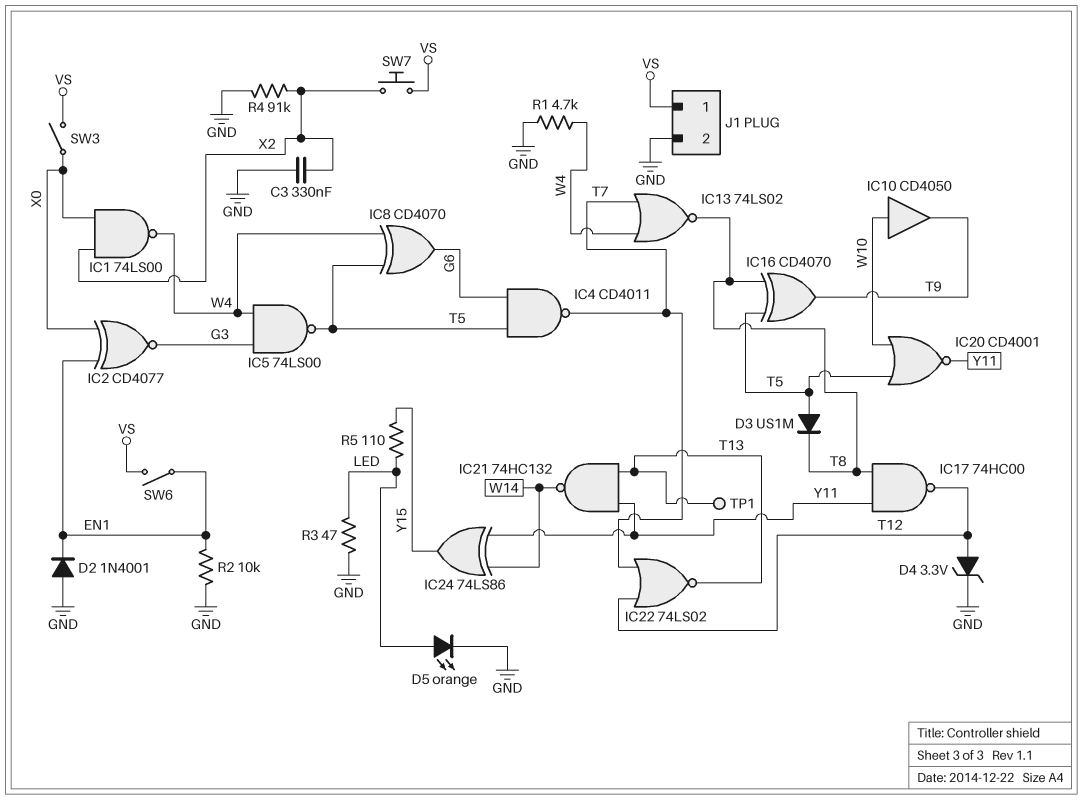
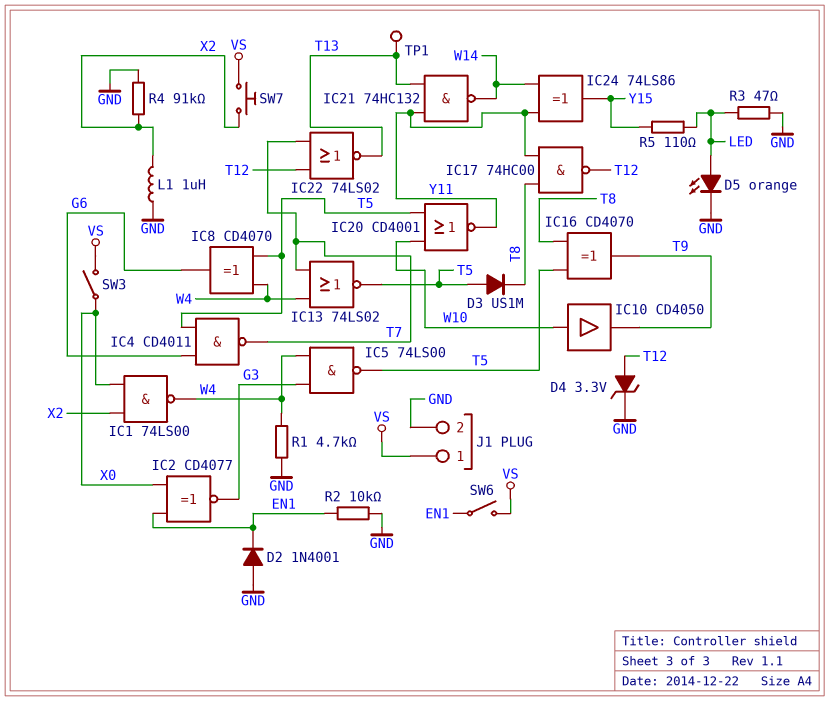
C3: 330nF (GND, X2) -> none
IC13: NOR 74LS02 (in T7, in W4, out T8) -> NOR 74LS02 (in T7, in W4, out T5)
L1: none -> 1uH (GND, X2)

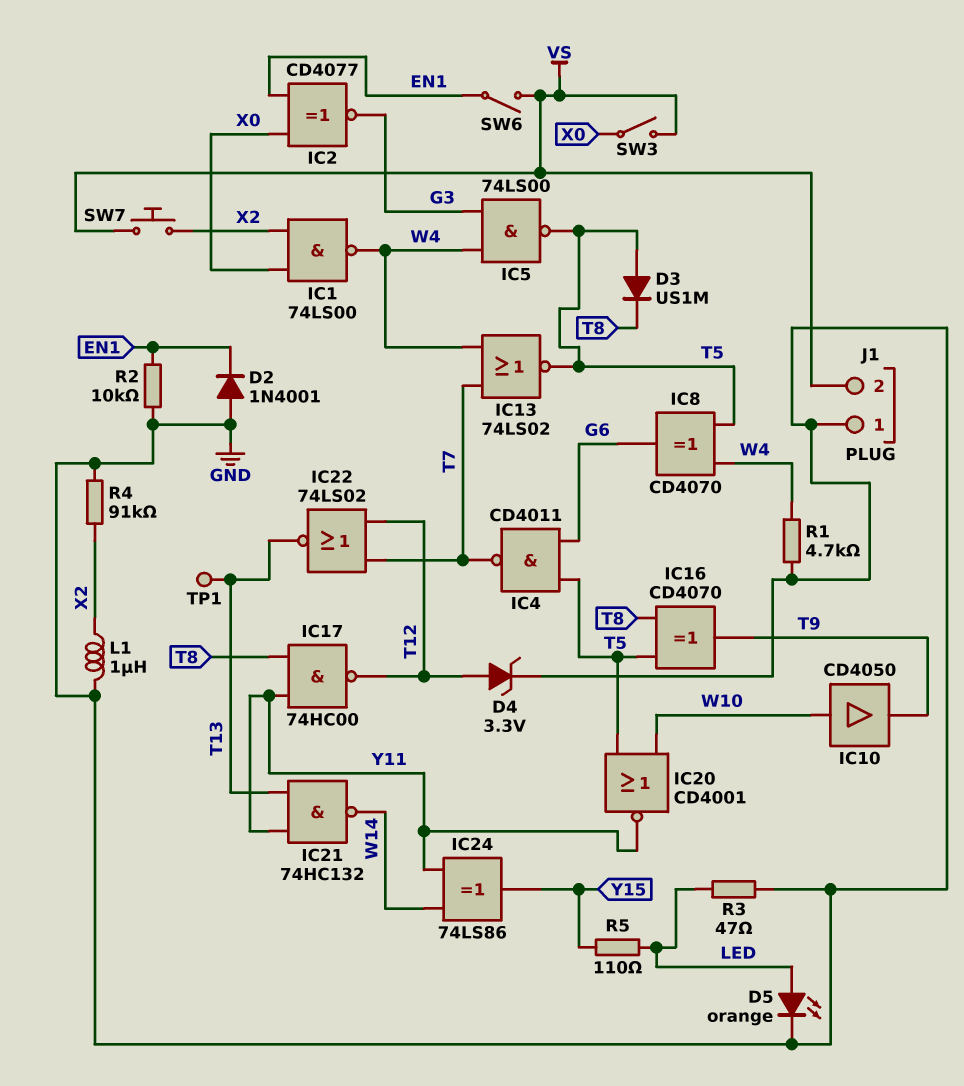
J1 pin 1: VS -> GND
J1 pin 2: GND -> VS

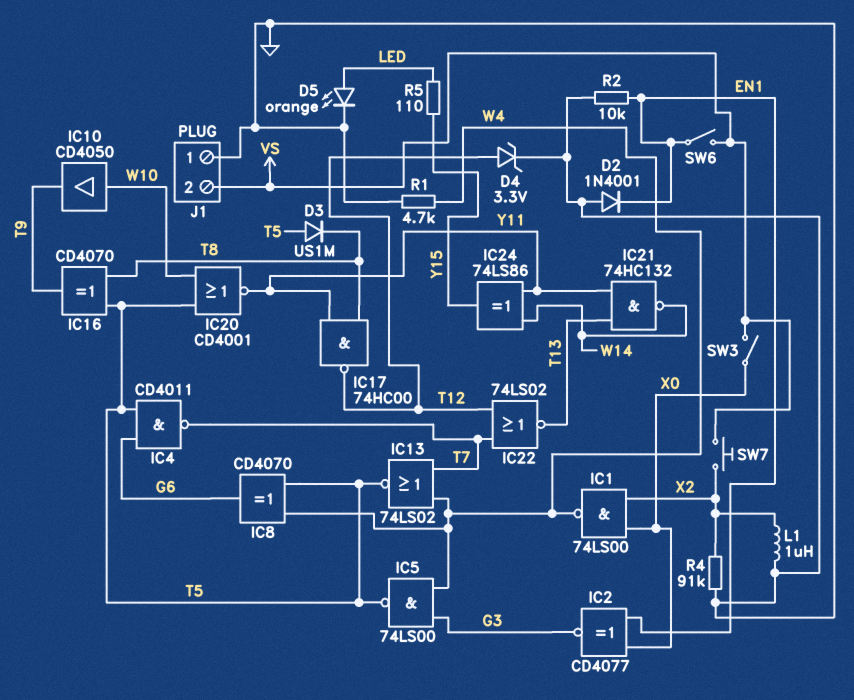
R3: 47 (GND, LED) -> none
TP1: test point (T13) -> none

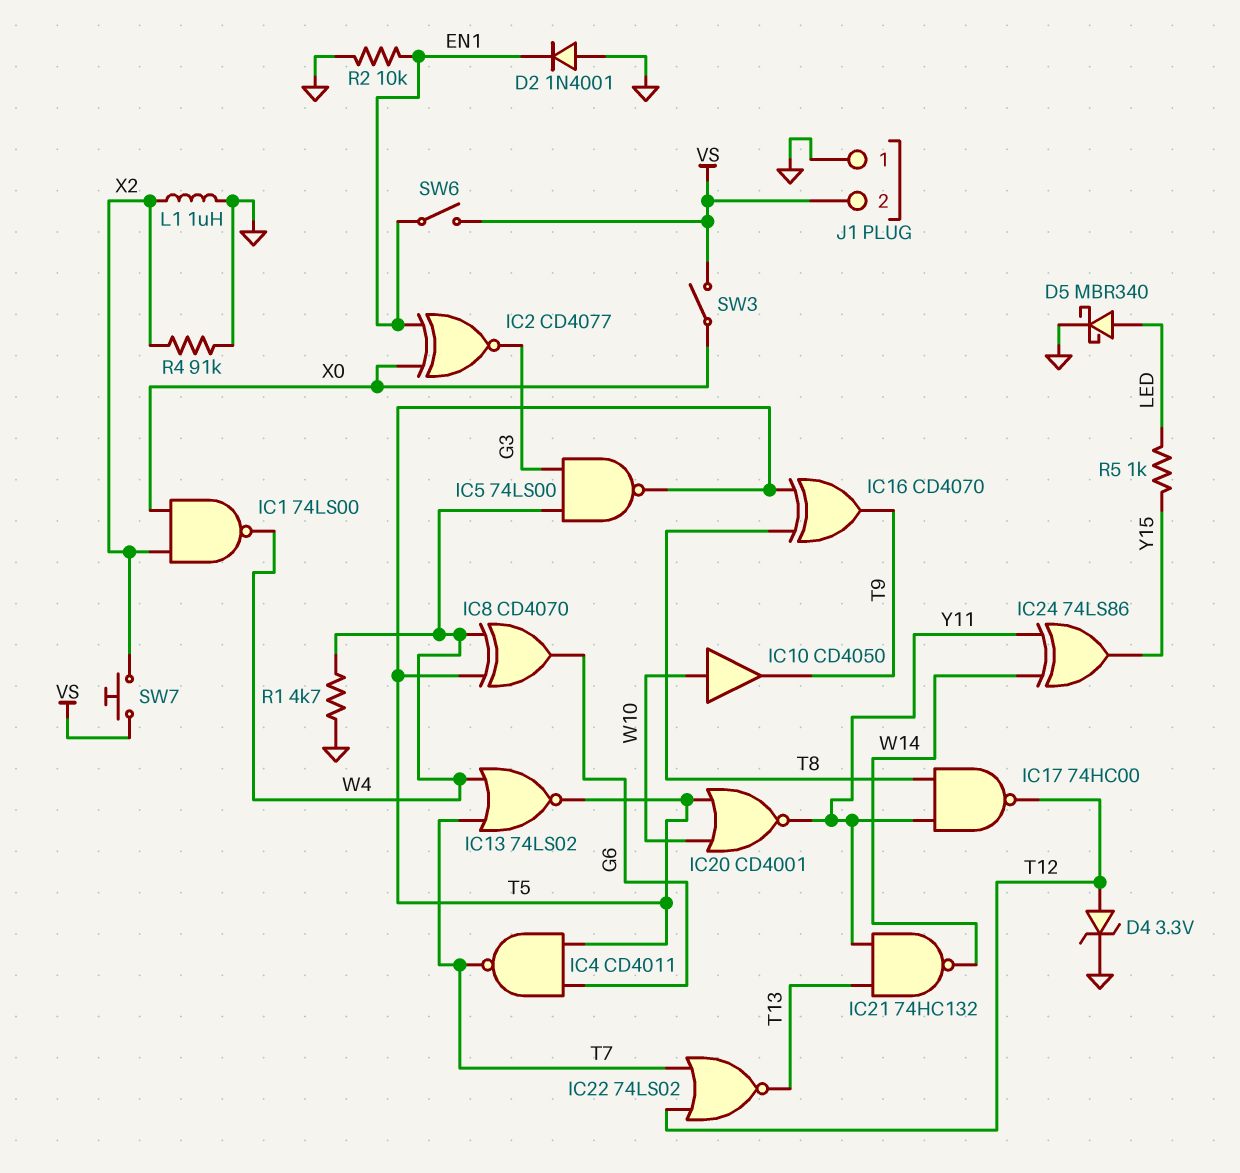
D3: diode US1M (A T5, K T8) -> none
D5: LED orange (A LED, K GND) -> schottky MBR340 (A LED, K GND)
R5: 110 (LED, Y15) -> 1k (LED, Y15)

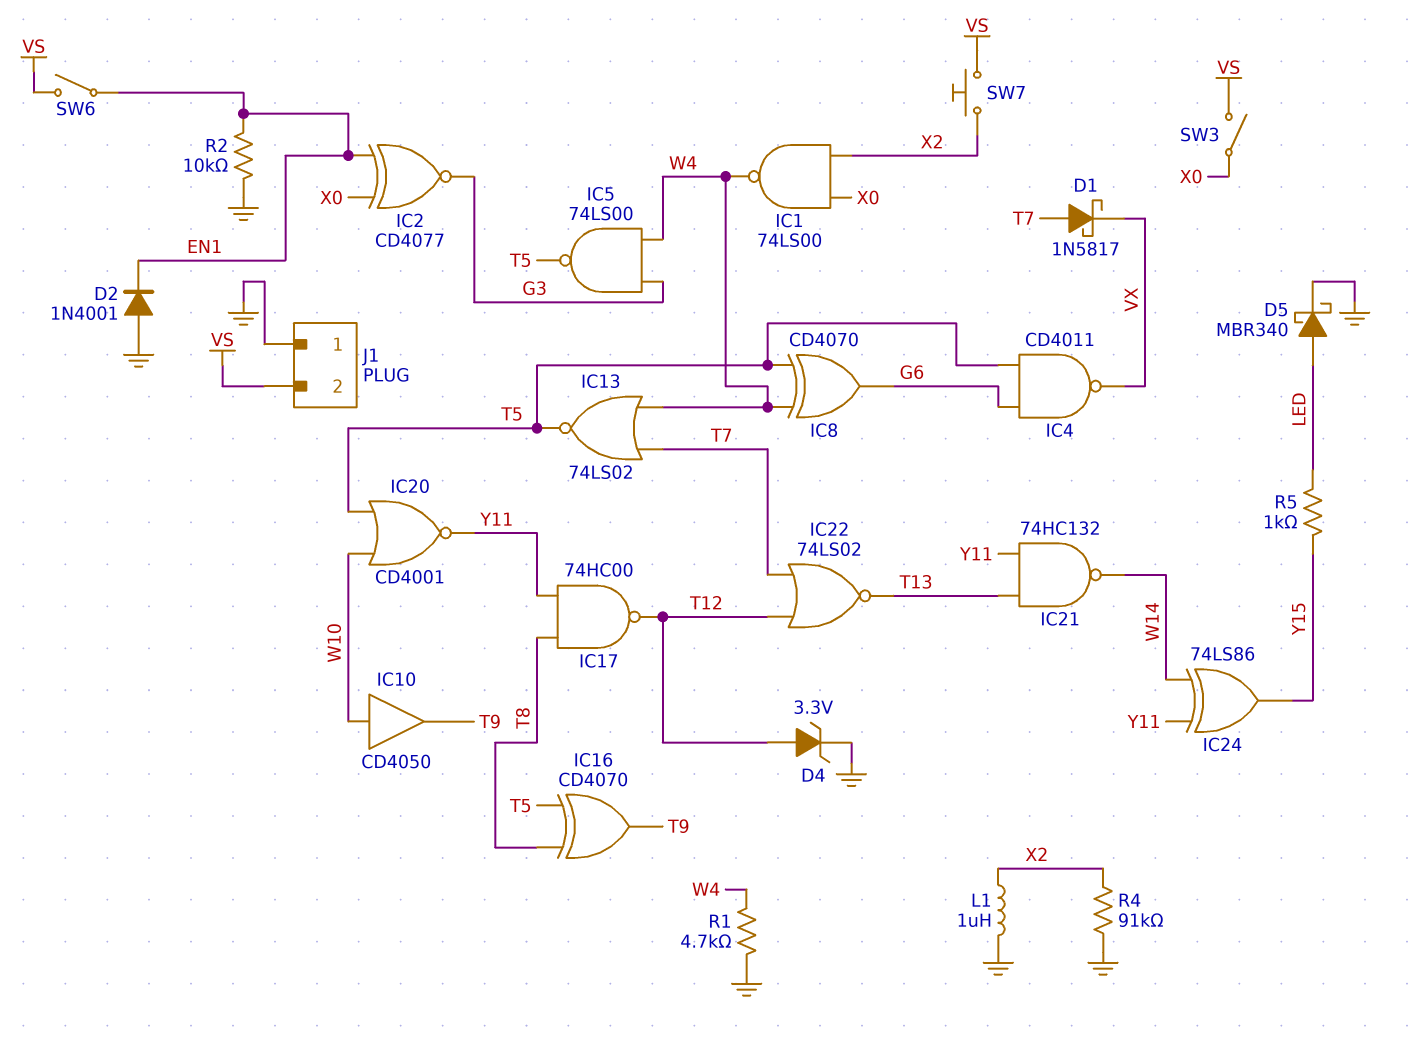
D1: none -> schottky 1N5817 (A T7, K VX)
IC4: NAND CD4011 (in G6, in T5, out T7) -> NAND CD4011 (in G6, in T5, out VX)

